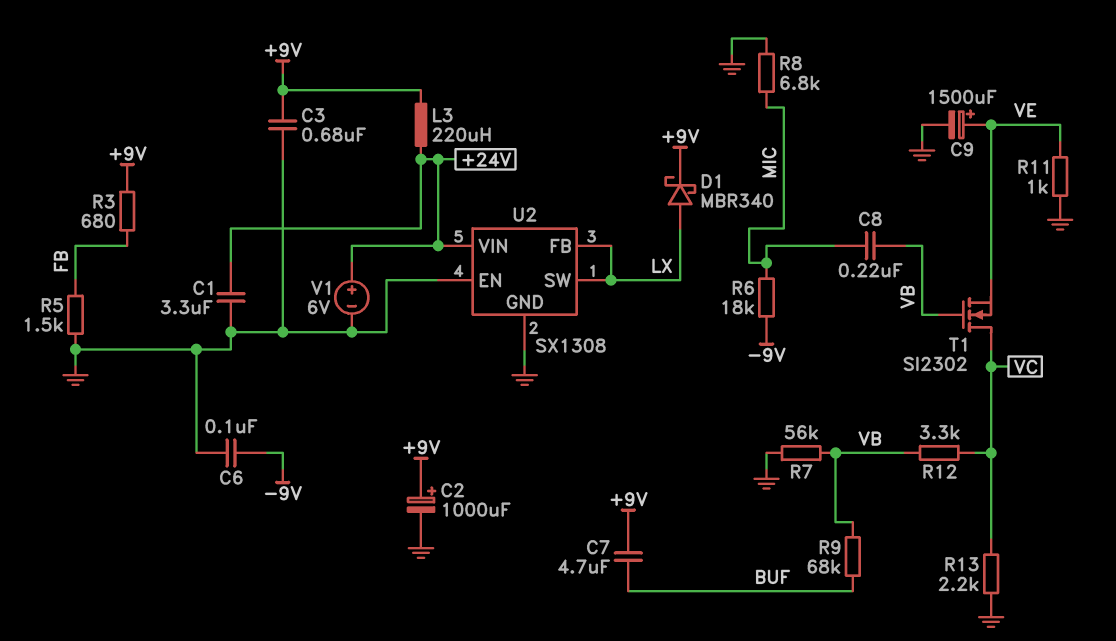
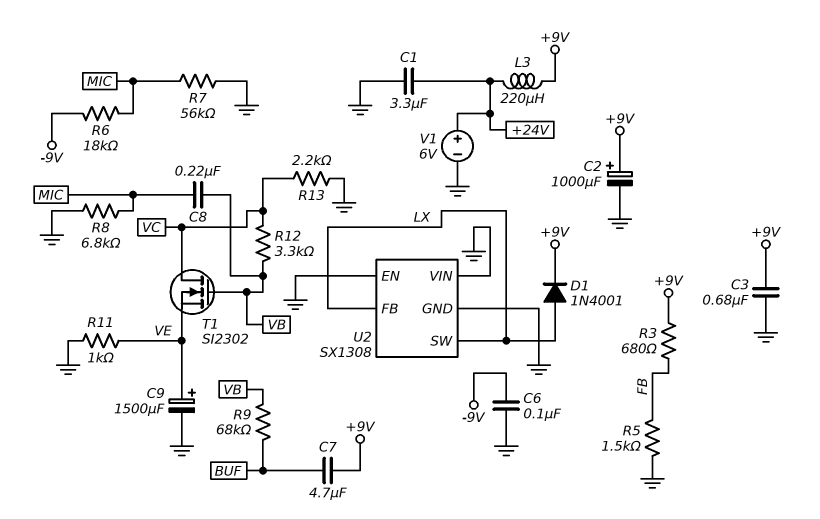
D1: schottky MBR340 (A LX, K +9V) -> diode 1N4001 (A LX, K +9V)
R7: 56k (GND, VB) -> 56k (GND, MIC)
U2 pin VIN: +24V -> GND

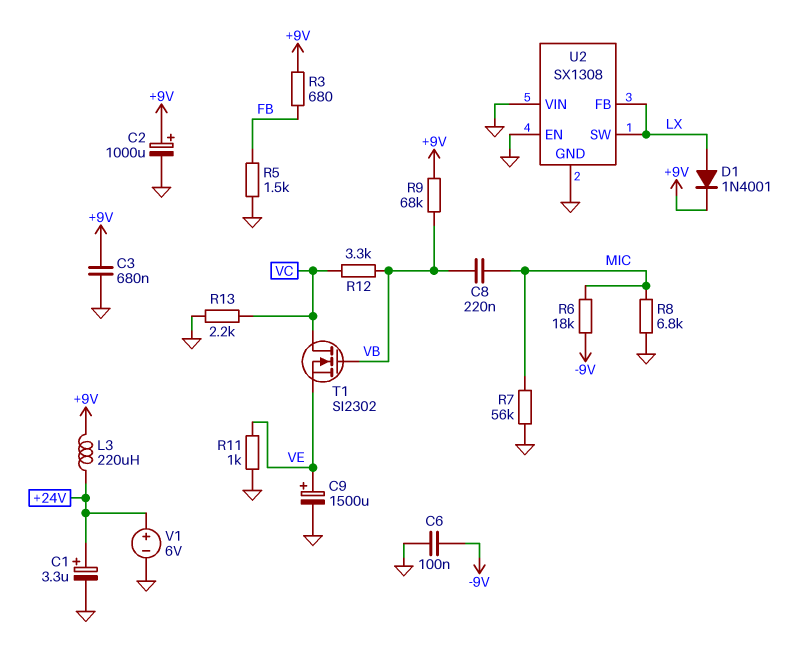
C1: 3.3uF (+24V, GND) -> 3.3uF (plus +24V, minus GND)
C7: 4.7uF (+9V, BUF) -> none
R9: 68k (BUF, VB) -> 68k (+9V, VB)

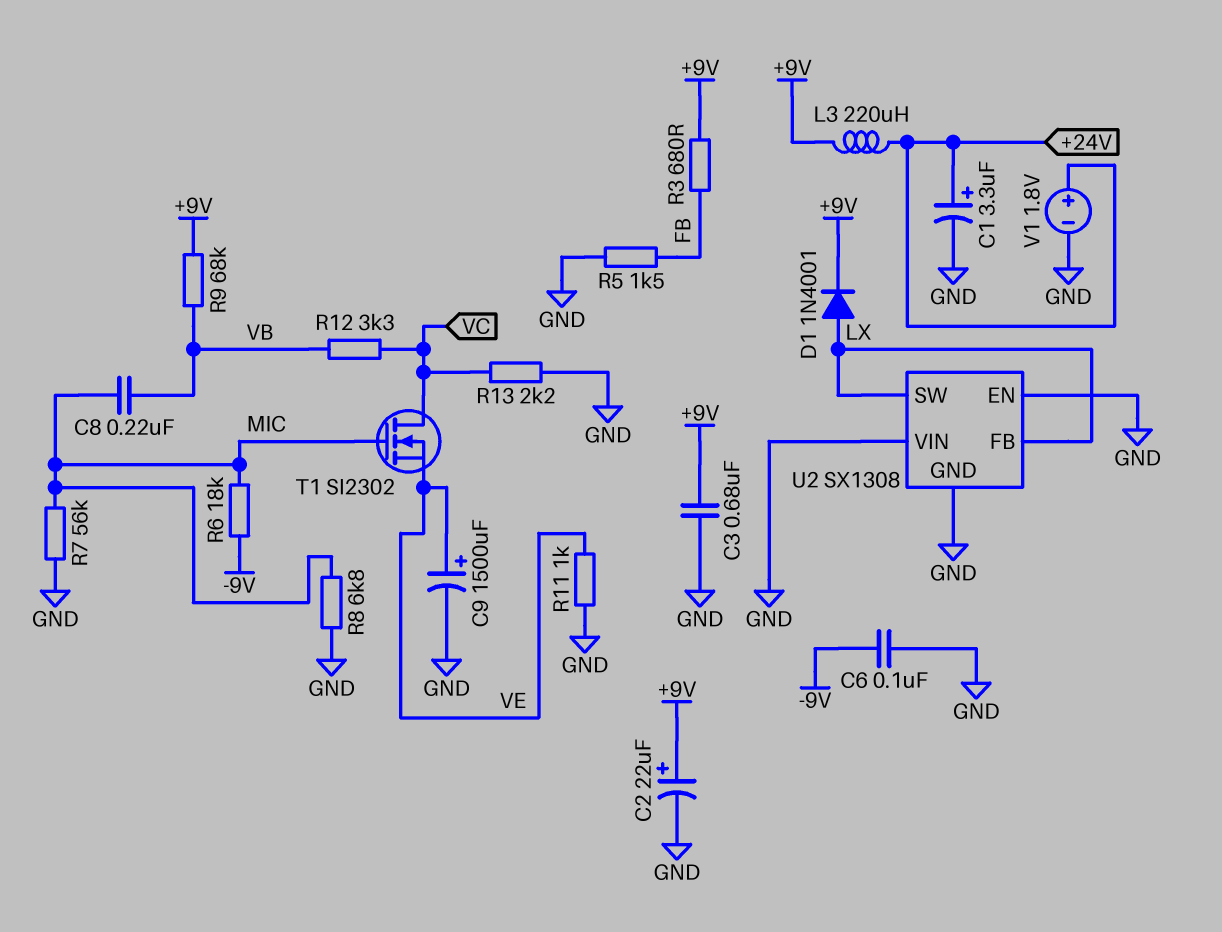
C2: 1000uF (plus +9V, minus GND) -> 22uF (plus +9V, minus GND)
T1: NMOS SI2302 (G VB, D VC, S VE) -> NMOS SI2302 (G MIC, D VC, S VE)
V1: 6V (plus +24V, minus GND) -> 1.8V (plus +24V, minus GND)

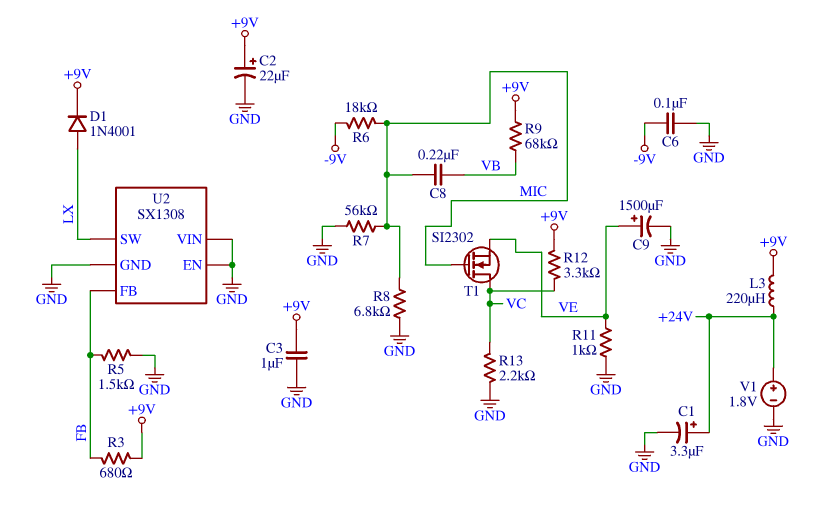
C3: 680nF (+9V, GND) -> 1uF (+9V, GND)
R12: 3.3k (VB, VC) -> 3.3k (+9V, VC)
U2 pin FB: LX -> FB

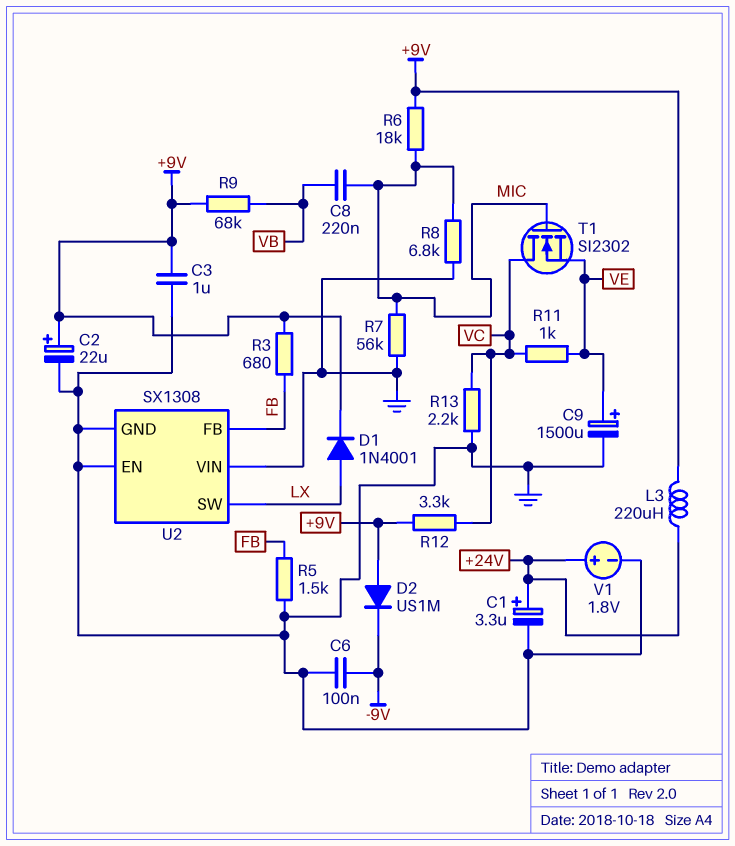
D2: none -> diode US1M (A +9V, K -9V)
R6: 18k (-9V, MIC) -> 18k (+9V, MIC)
R11: 1k (GND, VE) -> 1k (VC, VE)

